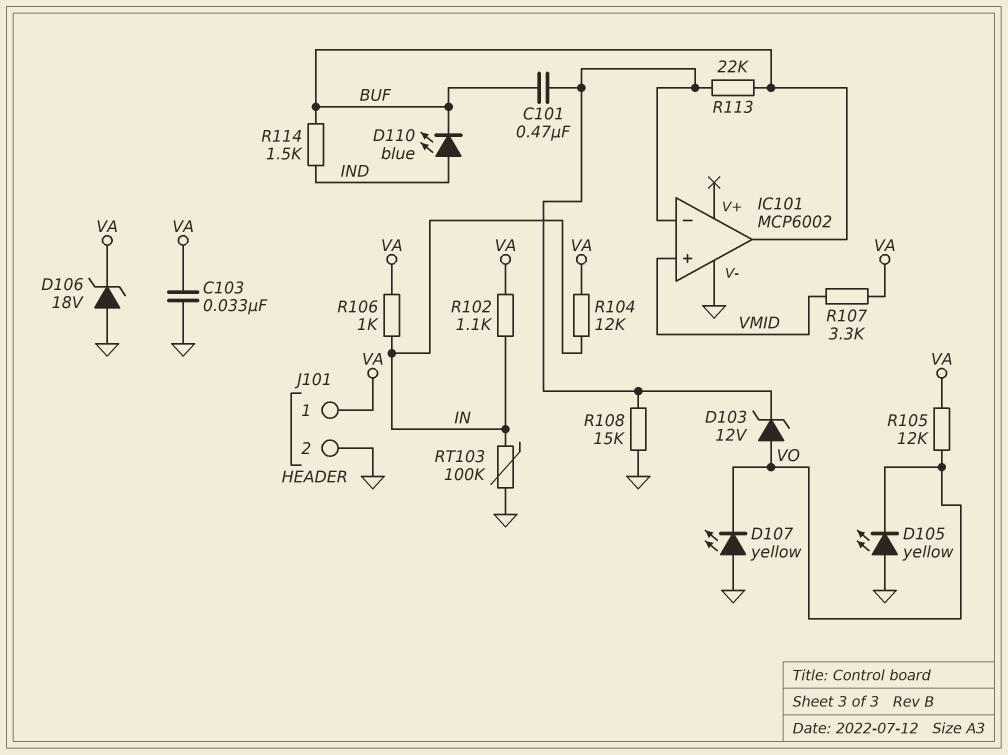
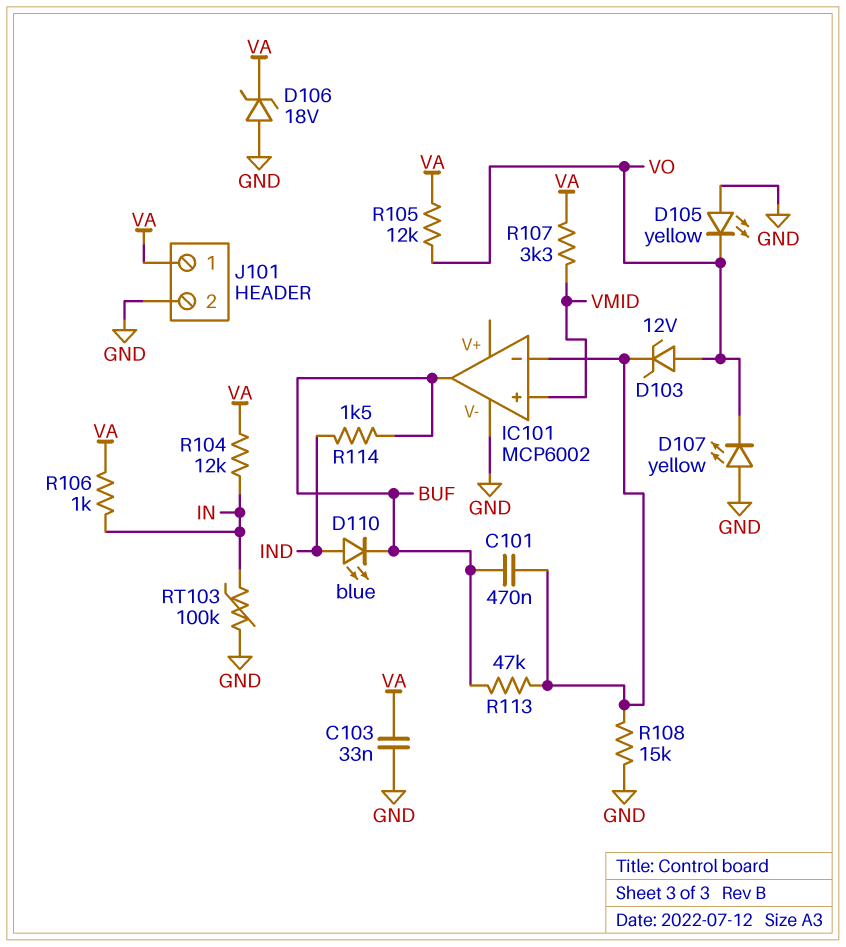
R102: 1.1k (IN, VA) -> none
R113: 22k (BUF, IC101/in-) -> 47k (BUF, IC101/in-)

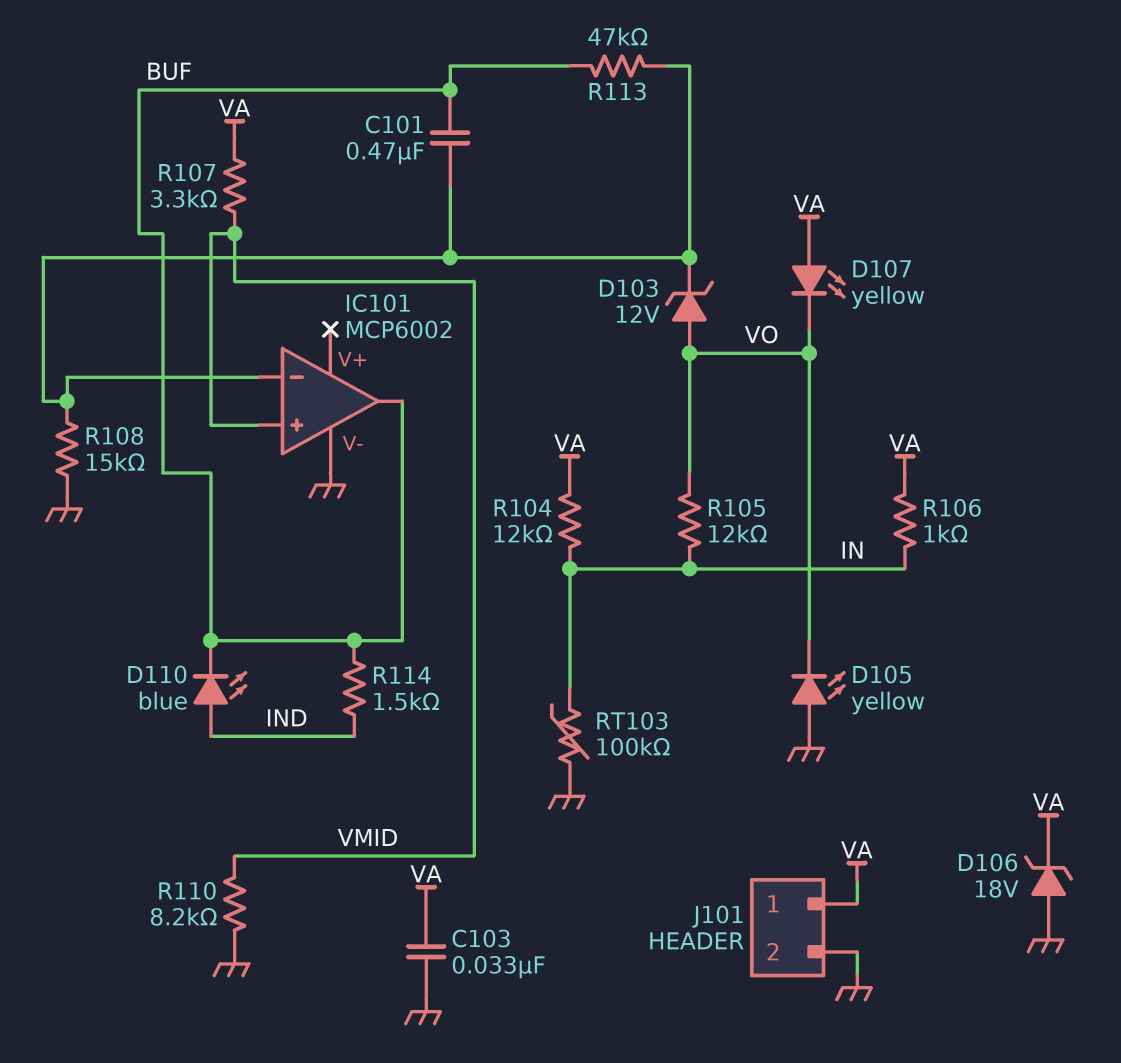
D107: LED yellow (A GND, K VO) -> LED yellow (A VA, K VO)
R105: 12k (VA, VO) -> 12k (IN, VO)
R110: none -> 8.2k (GND, VMID)

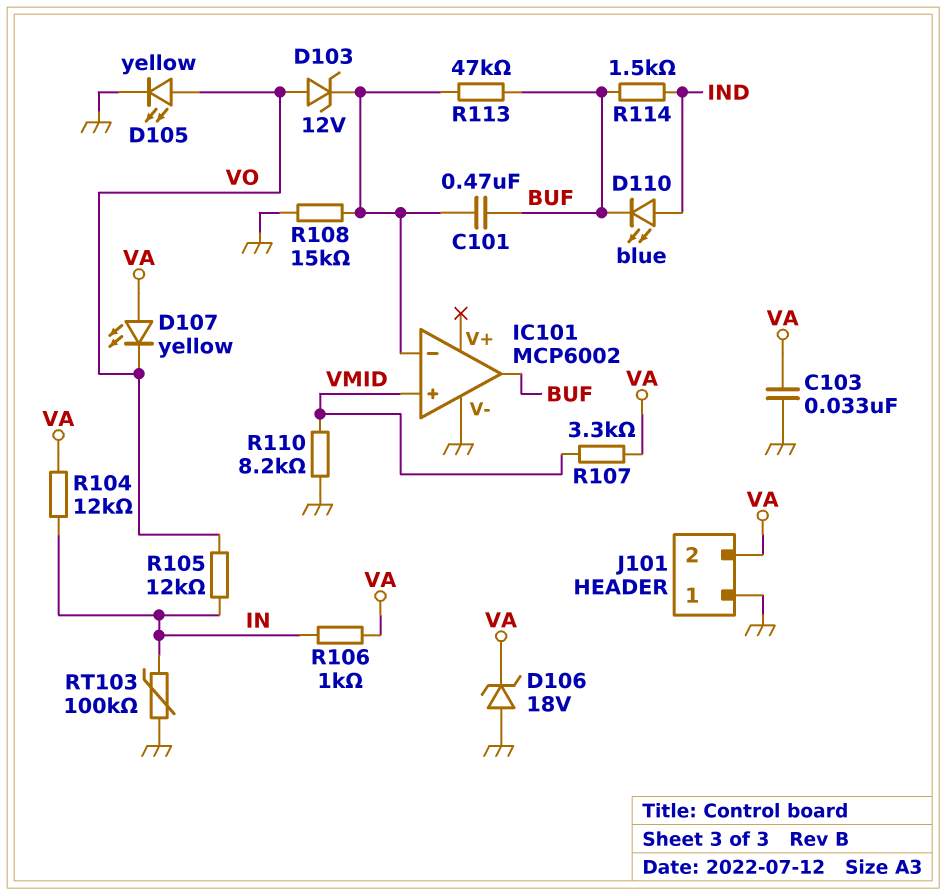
D105: LED yellow (A GND, K VO) -> LED yellow (A VO, K GND)
J101 pin 1: VA -> GND
J101 pin 2: GND -> VA

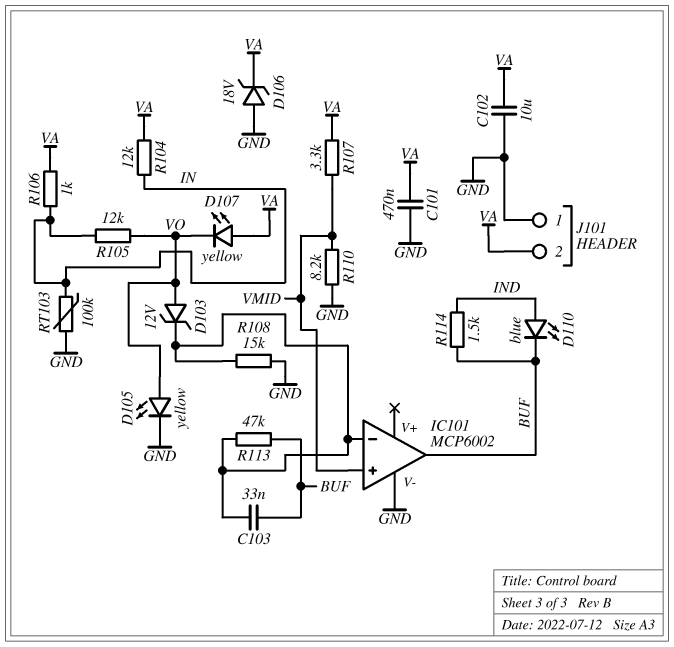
C101: 470nF (BUF, IC101/in-) -> 470nF (GND, VA)
C102: none -> 10uF (GND, VA)
C103: 33nF (GND, VA) -> 33nF (BUF, IC101/in-)

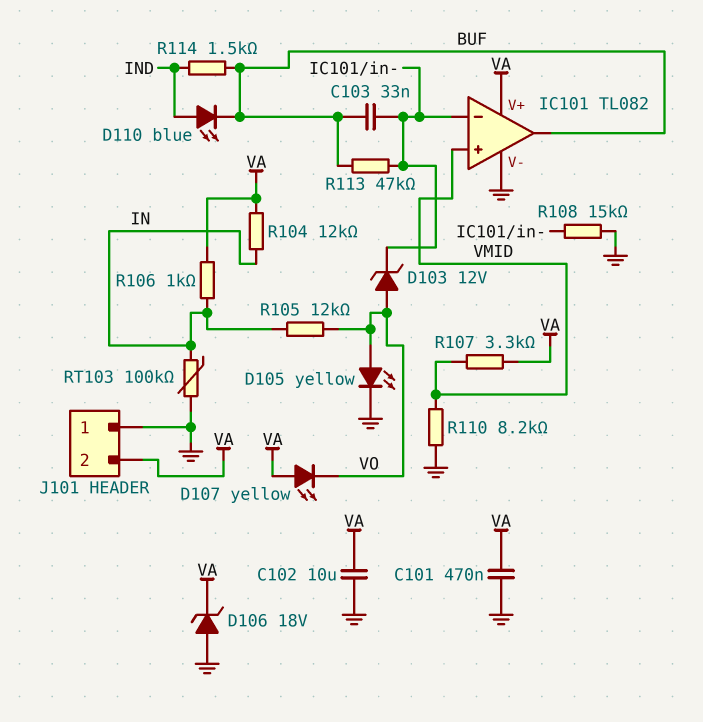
IC101: MCP6002 -> TL082
IC101 pin V+: none -> VA

